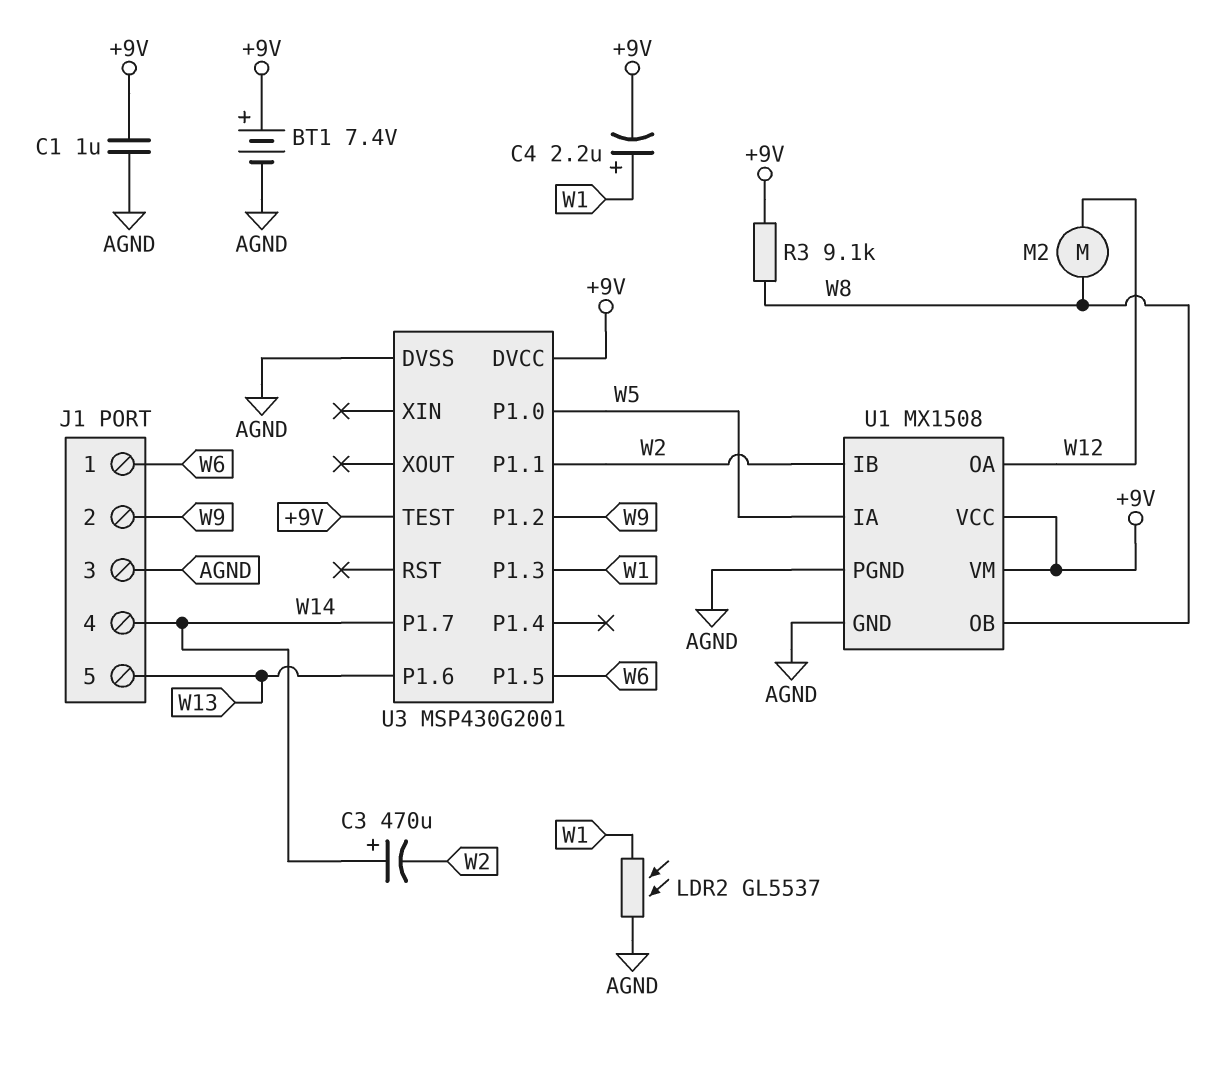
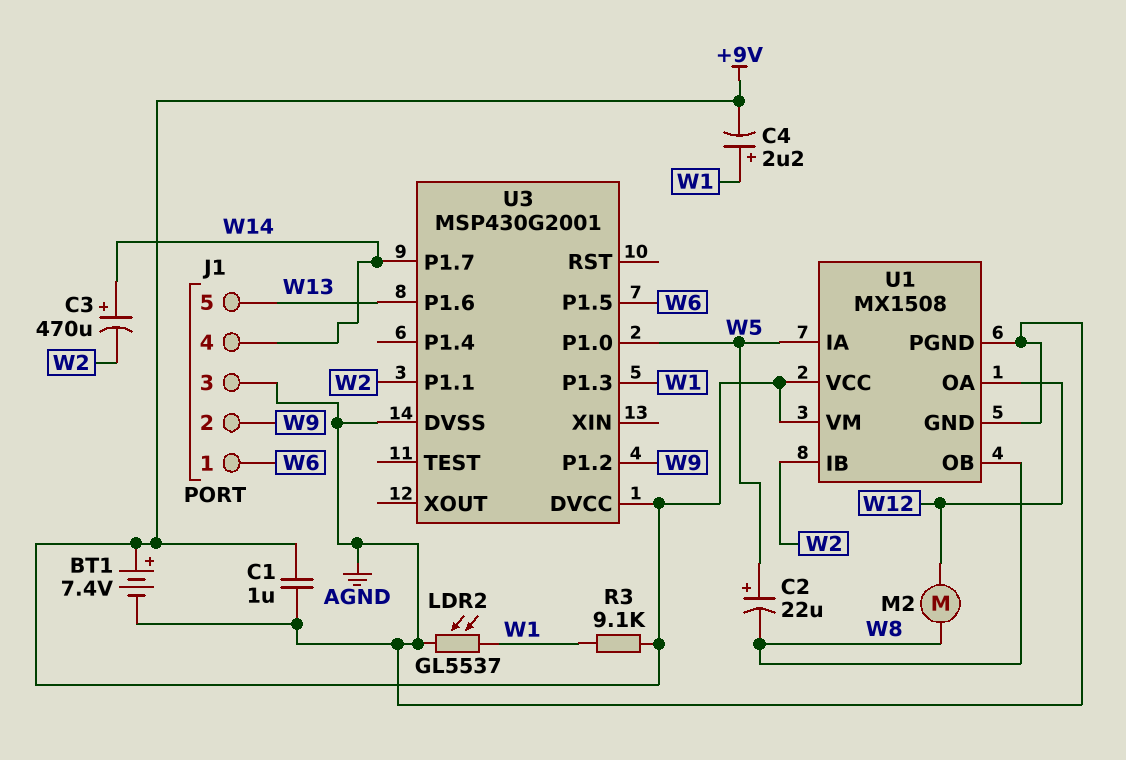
C2: none -> 22uF (plus W5, minus W8)
R3: 9.1k (+9V, W8) -> 9.1k (+9V, W1)
U3 pin TEST: +9V -> none

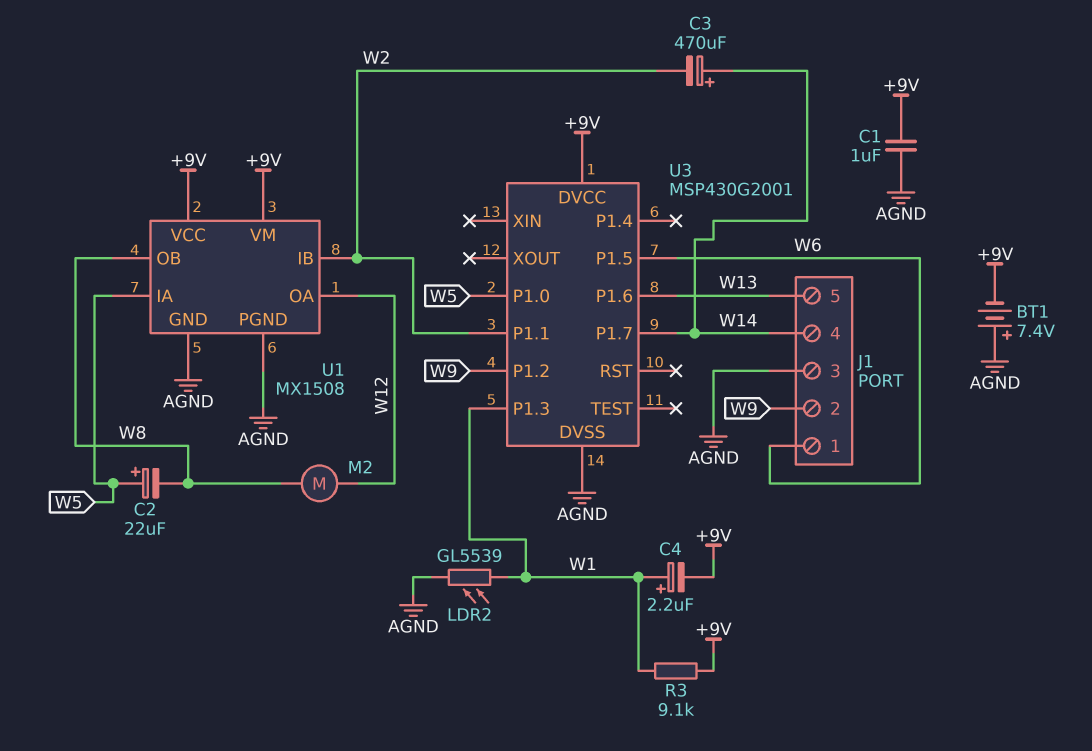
BT1: 7.4V (plus +9V, minus AGND) -> 7.4V (plus AGND, minus +9V)
LDR2: GL5537 (AGND, W1) -> GL5539 (AGND, W1)

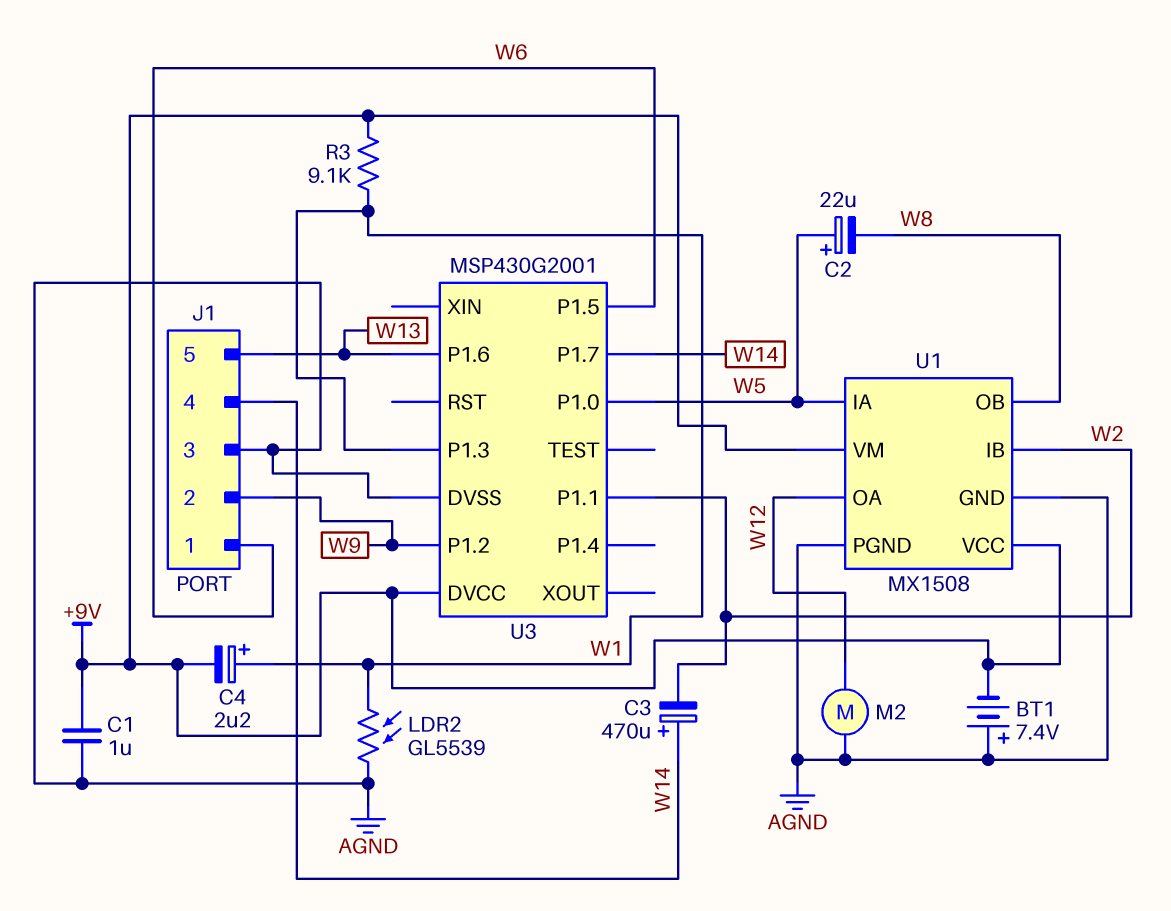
M2: motor (W8, W12) -> motor (AGND, W12)

